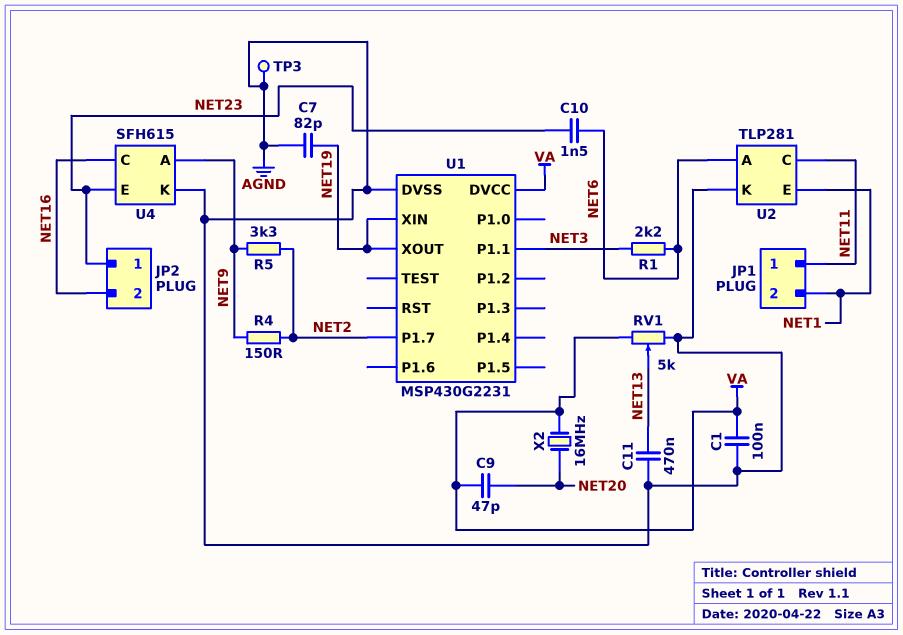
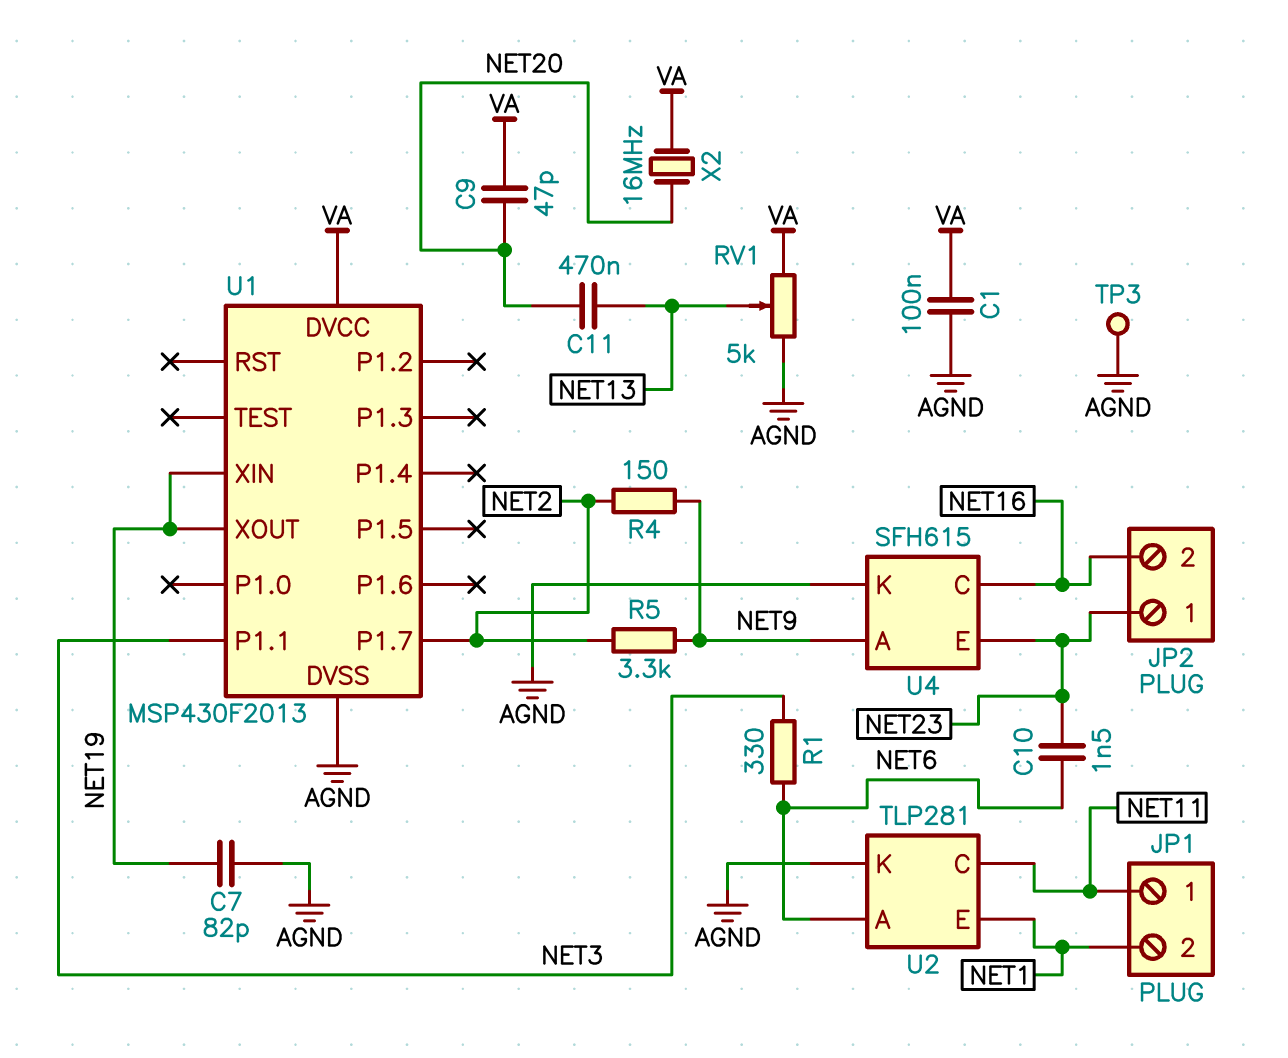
C11: 470nF (AGND, NET13) -> 470nF (NET13, NET20)
R1: 2.2k (NET3, NET6) -> 330 (NET3, NET6)
U1: MSP430G2231 -> MSP430F2013

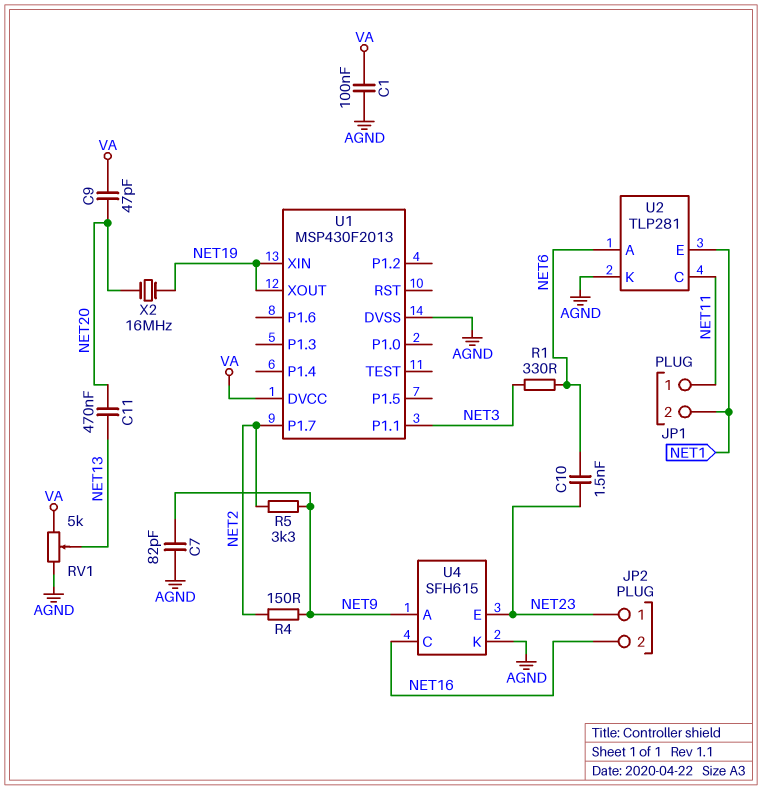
C7: 82pF (AGND, NET19) -> 82pF (AGND, NET9)
TP3: test point (AGND) -> none
X2: 16MHz (NET20, VA) -> 16MHz (NET19, NET20)

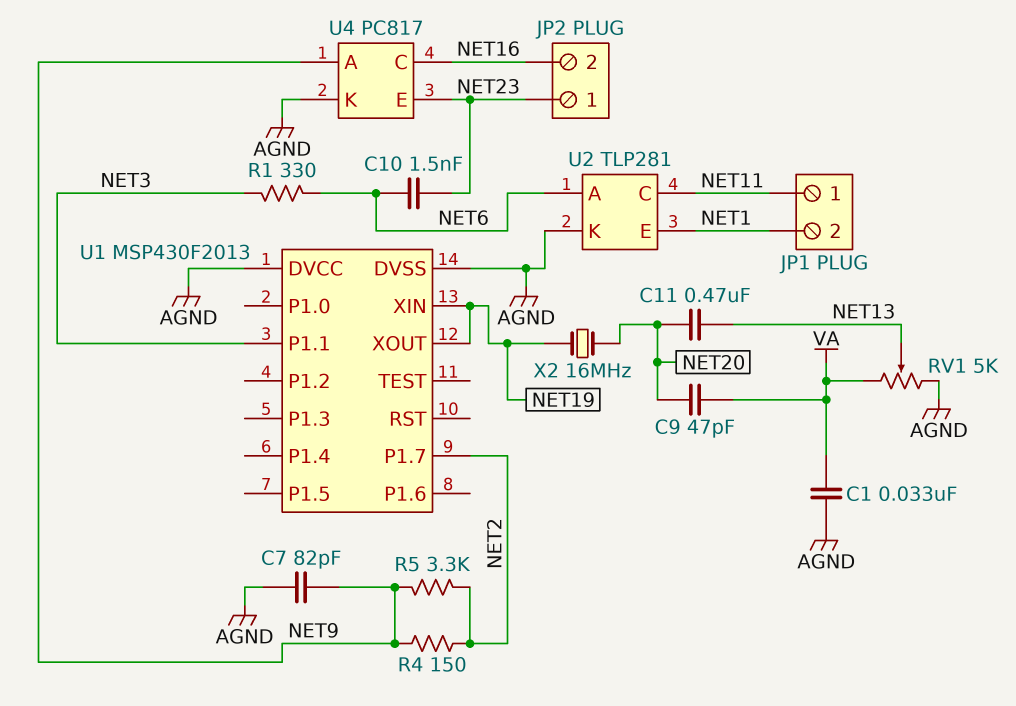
C1: 100nF (AGND, VA) -> 33nF (AGND, VA)
U1 pin DVCC: VA -> AGND
U4: SFH615 -> PC817

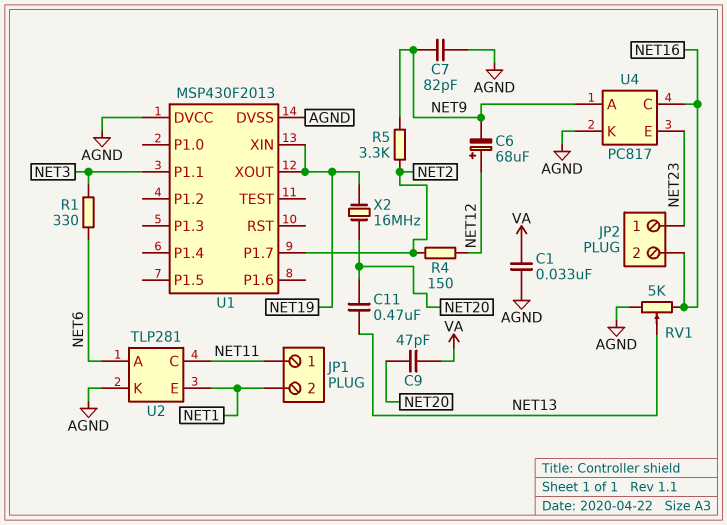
C6: none -> 68uF (plus NET12, minus NET9)
C10: 1.5nF (NET6, NET23) -> none
R4: 150 (NET2, NET9) -> 150 (NET2, NET12)
RV1: 5k (AGND, VA, wiper NET13) -> 5k (AGND, NET16, wiper NET13)

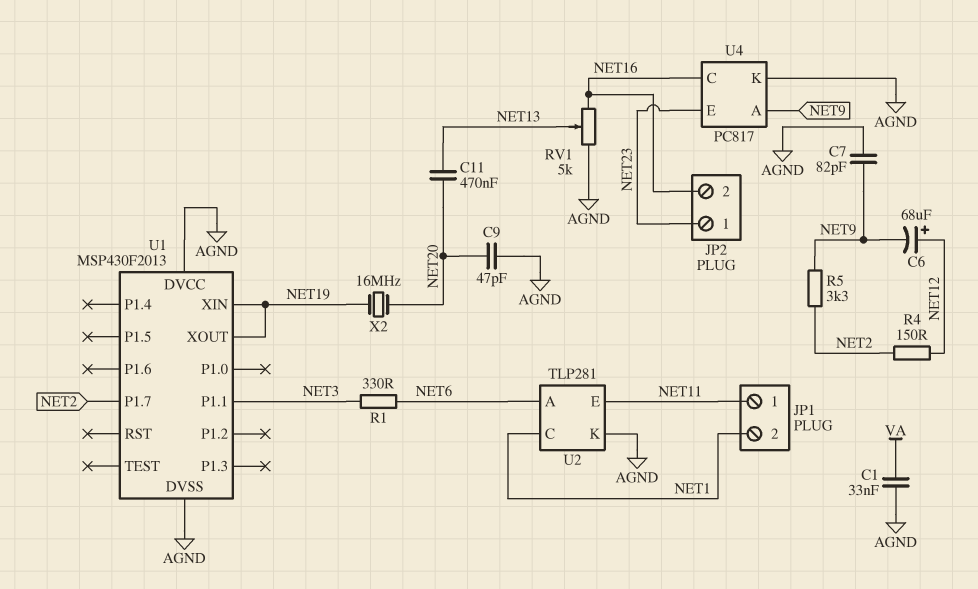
C9: 47pF (NET20, VA) -> 47pF (AGND, NET20)
U2 pin C: NET11 -> NET1
U2 pin E: NET1 -> NET11

